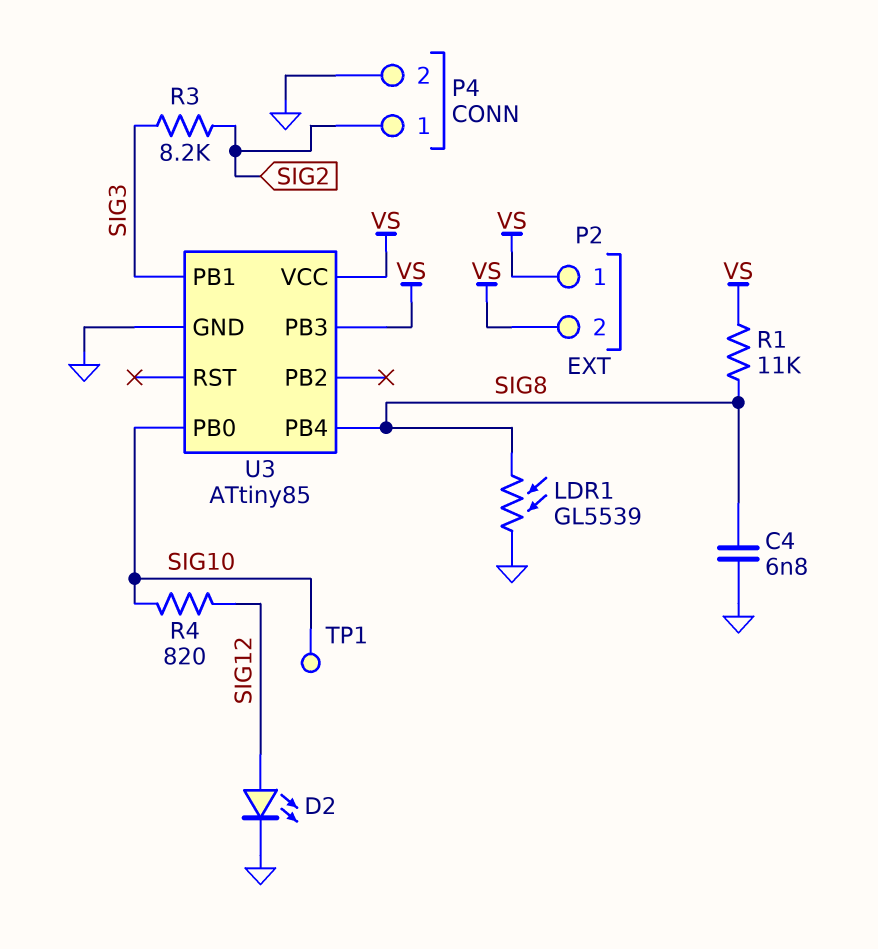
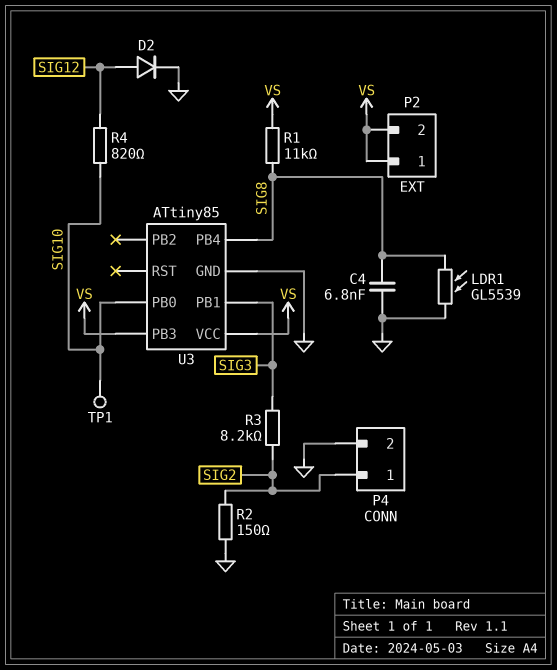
D2: LED (A SIG12, K GND) -> diode (A SIG12, K GND)
R2: none -> 150 (GND, SIG2)

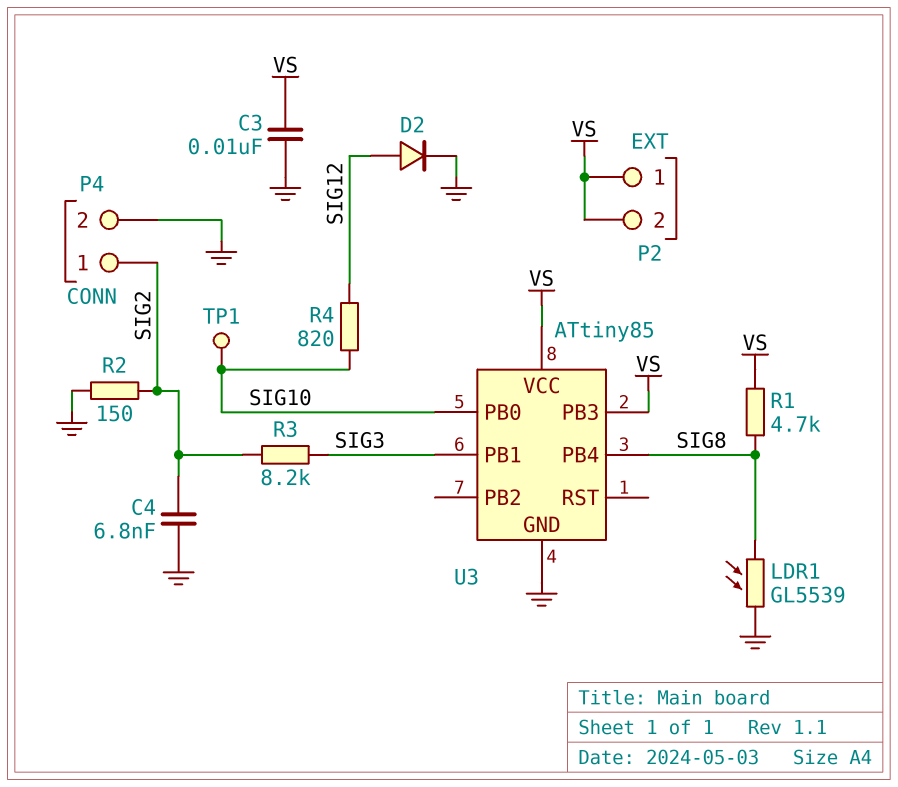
C3: none -> 10nF (GND, VS)
C4: 6.8nF (GND, SIG8) -> 6.8nF (GND, SIG2)
R1: 11k (SIG8, VS) -> 4.7k (SIG8, VS)

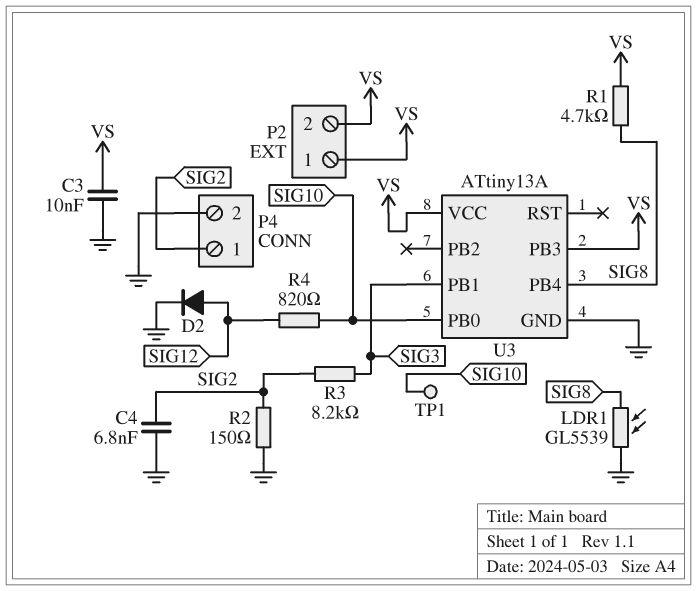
U3: ATtiny85 -> ATtiny13A

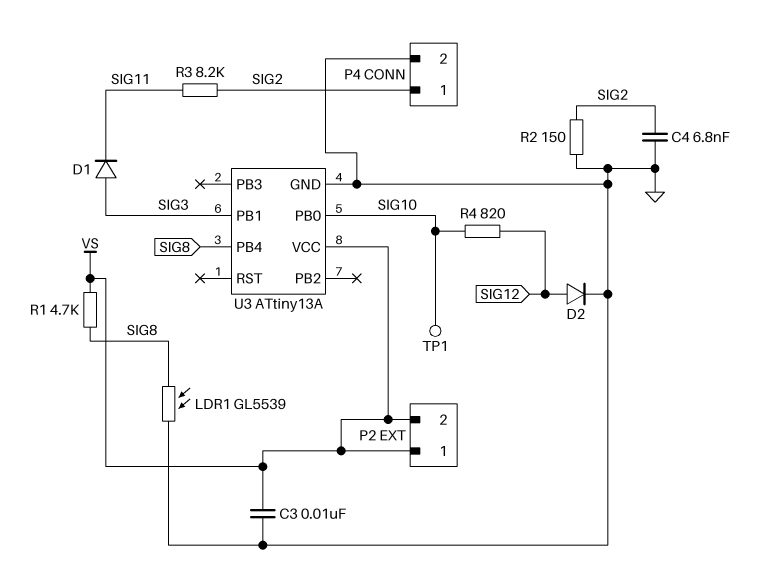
D1: none -> diode (A SIG3, K SIG11)
R3: 8.2k (SIG2, SIG3) -> 8.2k (SIG2, SIG11)
U3 pin PB3: VS -> none

